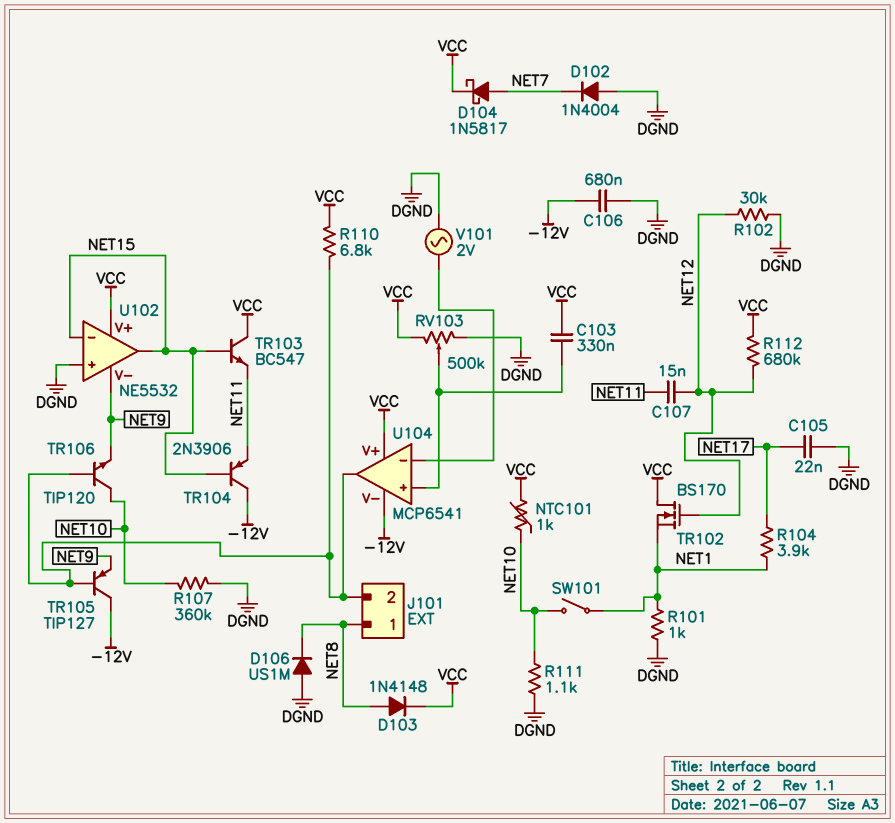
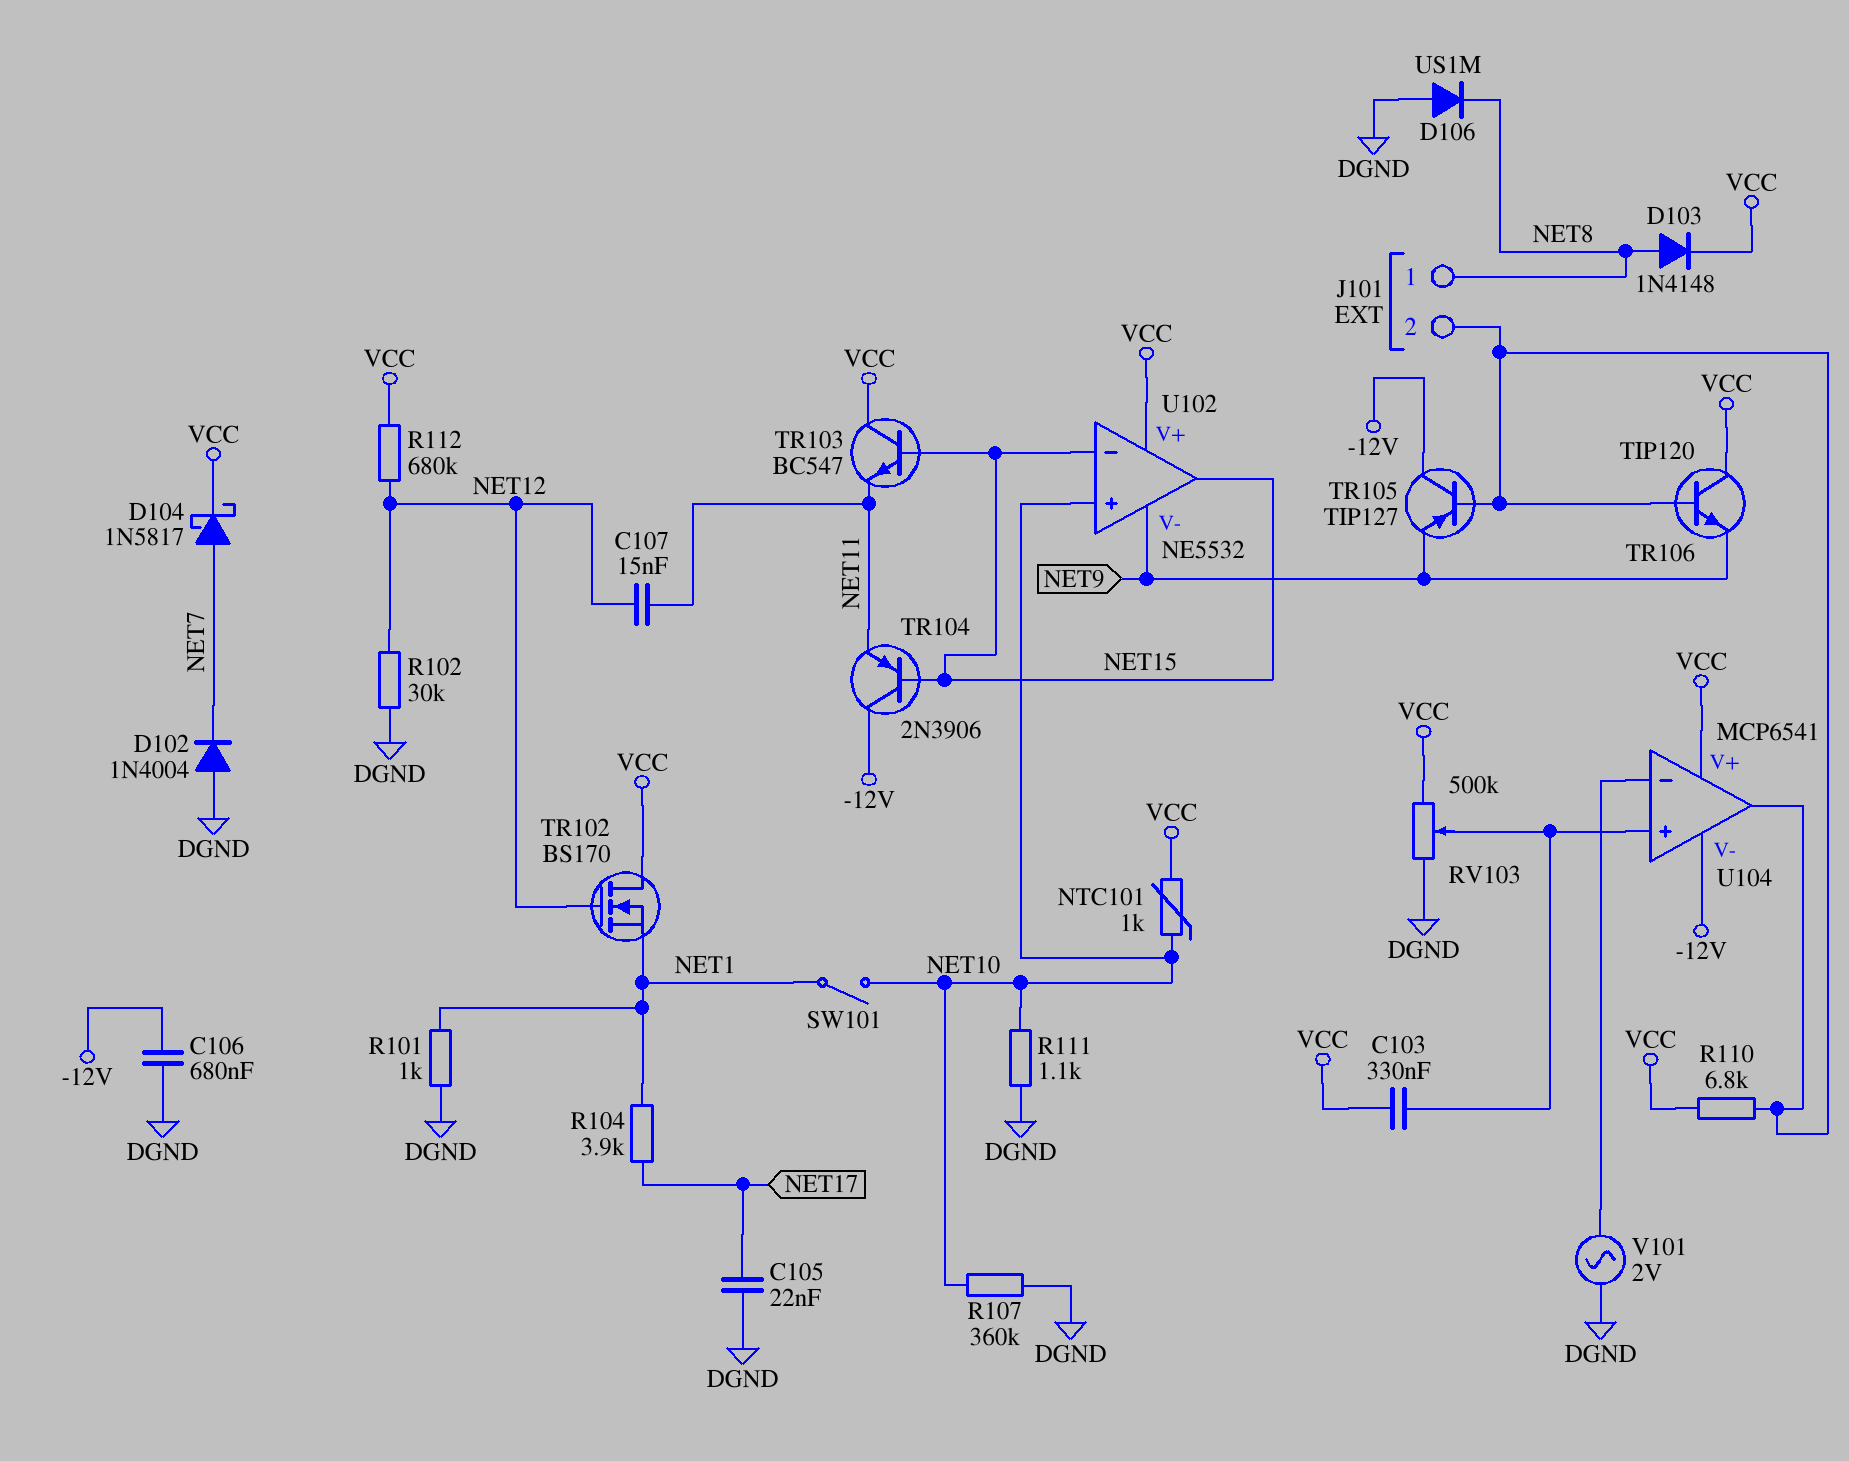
TR106: NPN TIP120 (B J101/2, C NET10, E NET9) -> NPN TIP120 (B J101/2, C VCC, E NET9)
U102 pin in+: DGND -> NET10

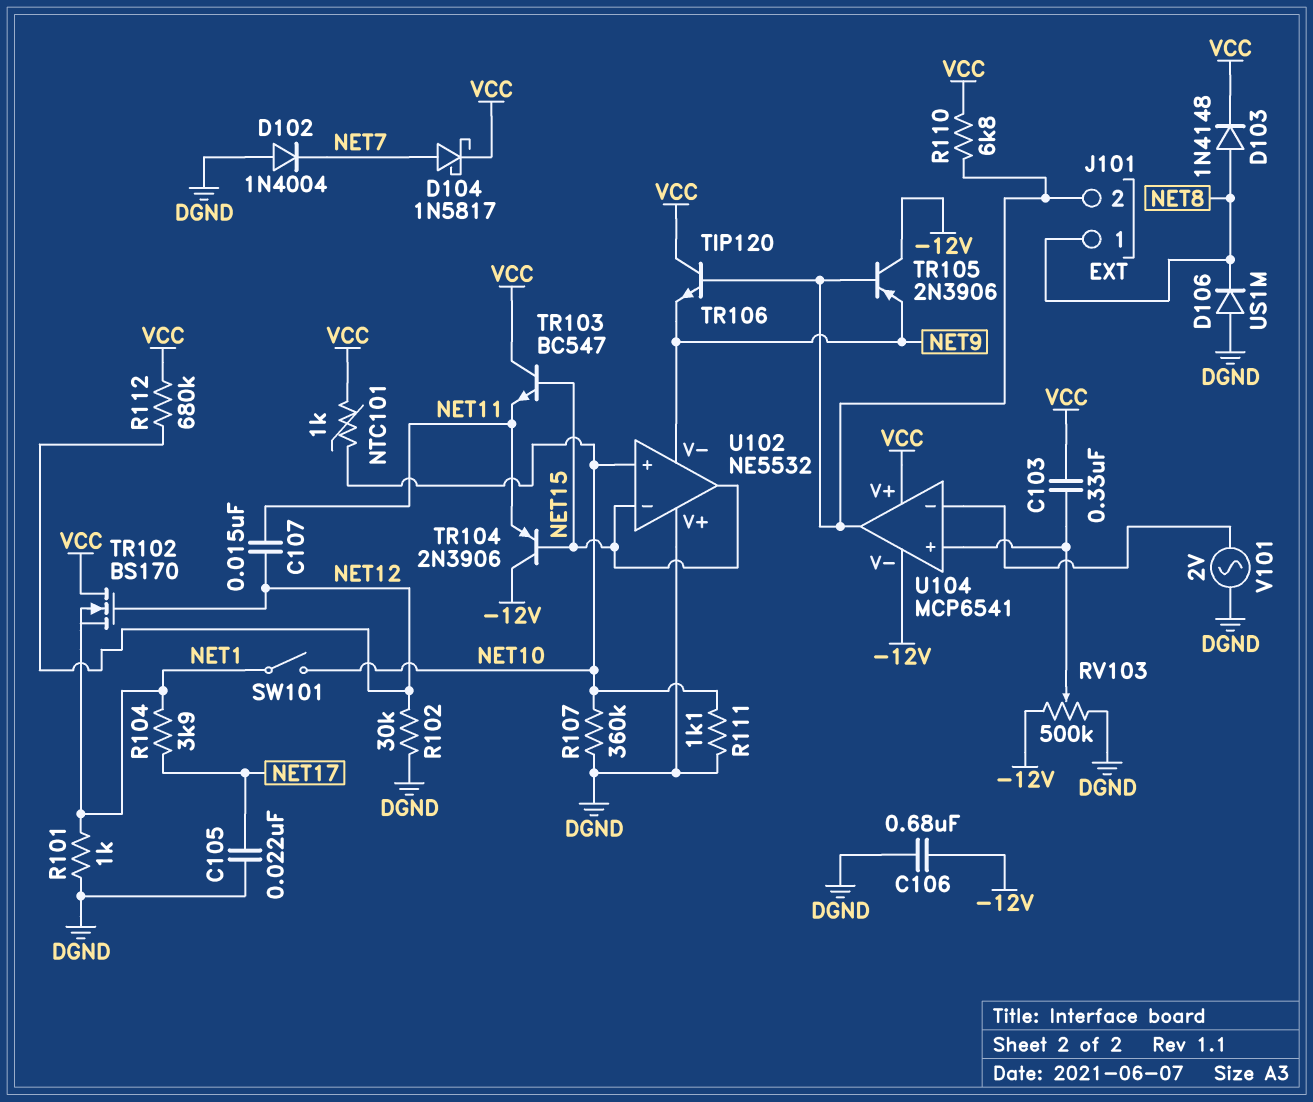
RV103: 500k (DGND, VCC, wiper U104/in+) -> 500k (-12V, DGND, wiper U104/in+)
TR105: PNP TIP127 (B J101/2, C -12V, E NET9) -> PNP 2N3906 (B J101/2, C -12V, E NET9)
U102 pin V+: VCC -> DGND

